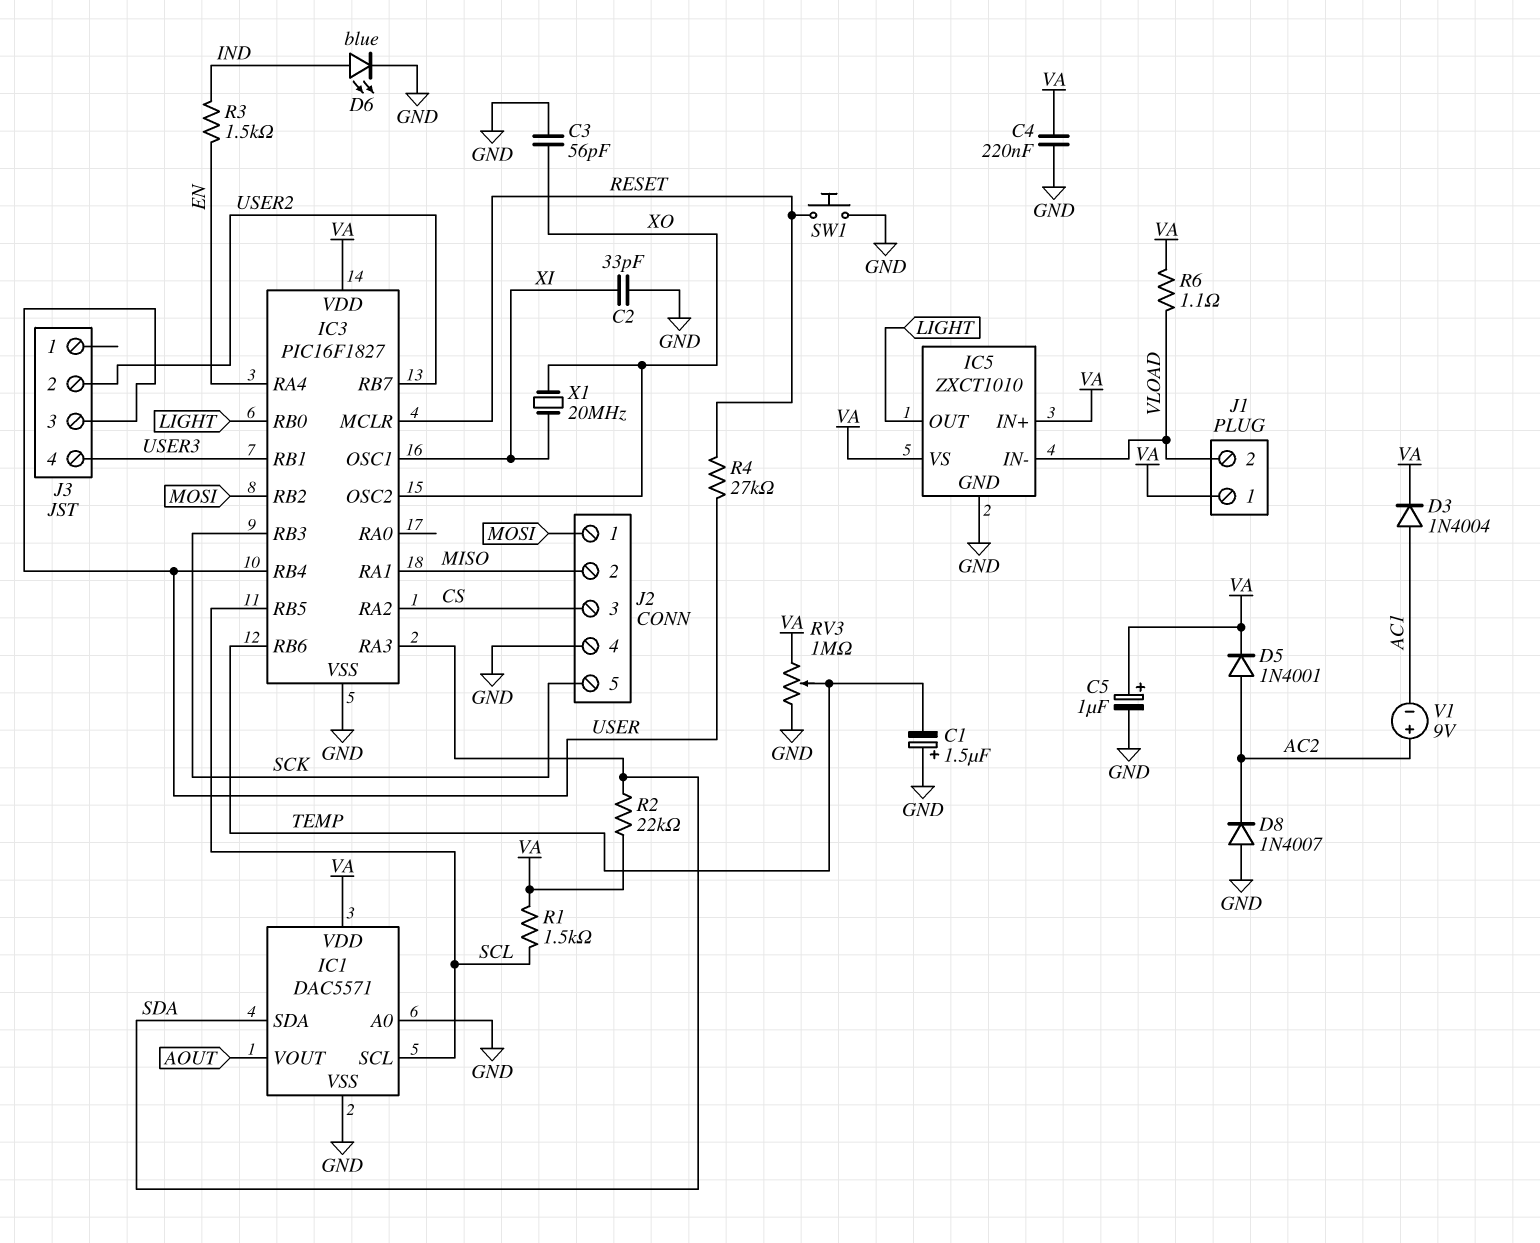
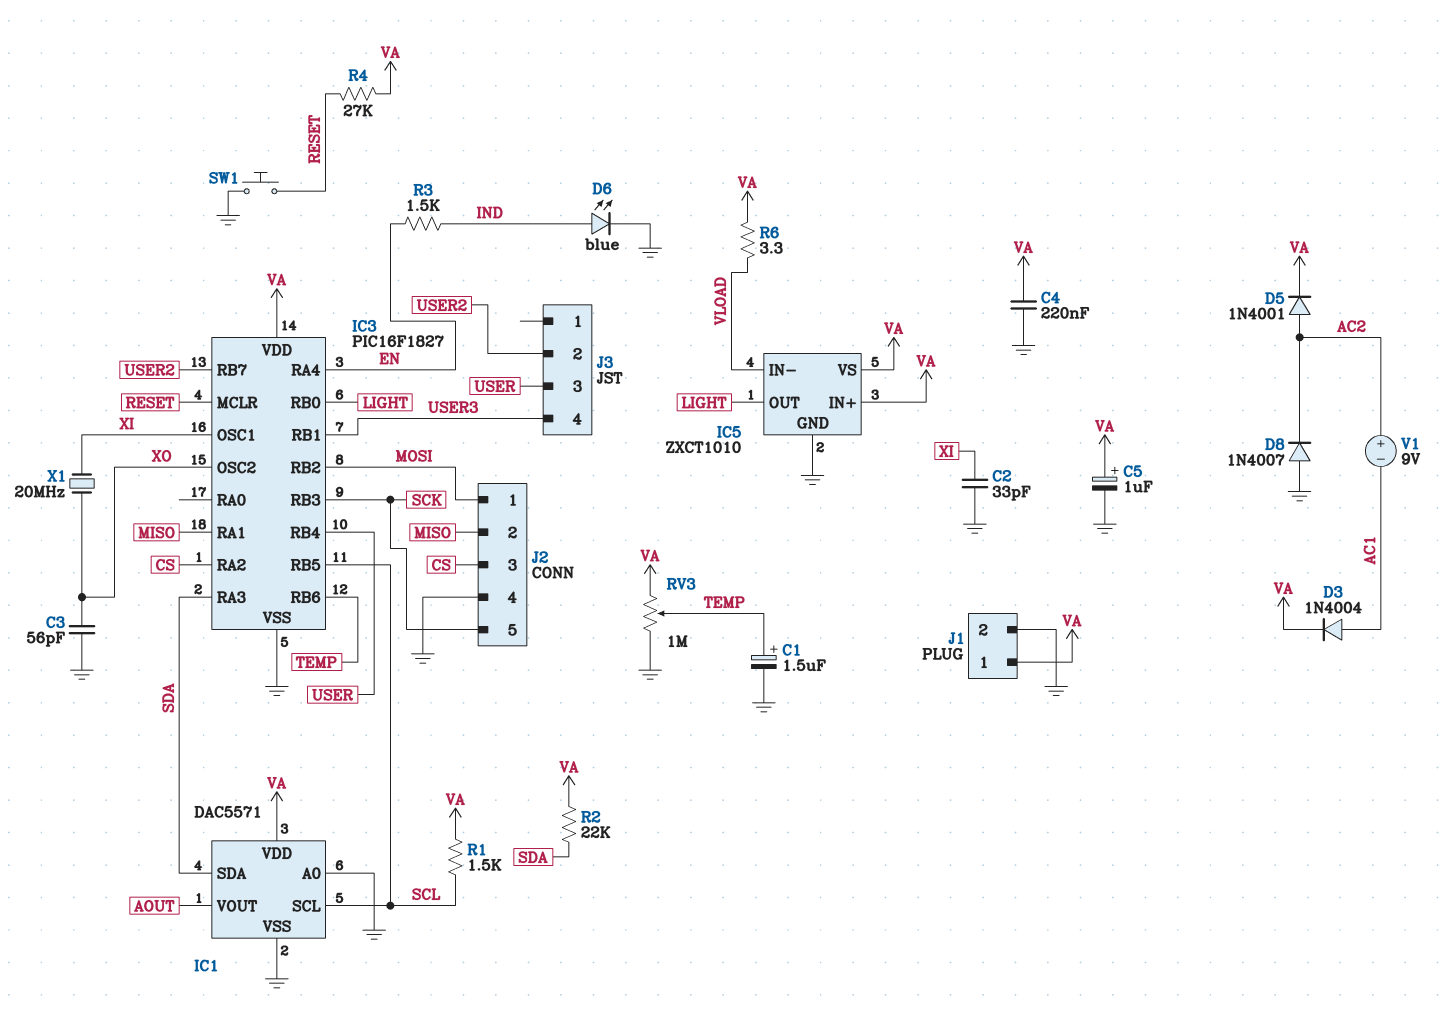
C1: 1.5uF (plus GND, minus TEMP) -> 1.5uF (plus TEMP, minus GND)
J1 pin 2: VLOAD -> GND
R4: 27k (RESET, USER) -> 27k (RESET, VA)
R6: 1.1 (VA, VLOAD) -> 3.3 (VA, VLOAD)

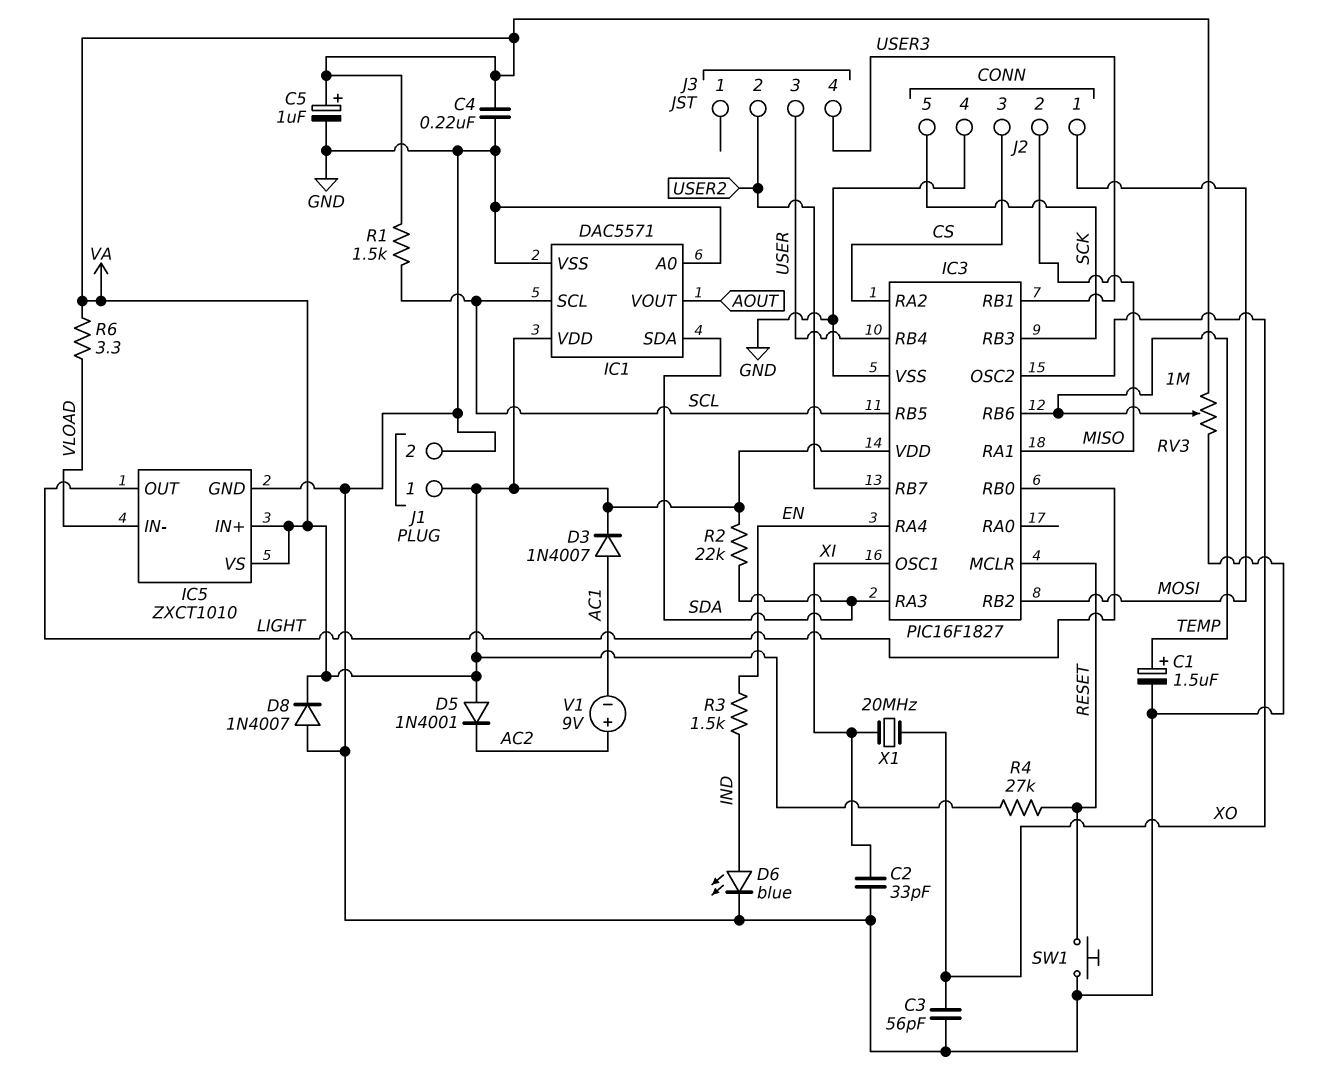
D3: diode 1N4004 (A AC1, K VA) -> diode 1N4007 (A AC1, K VA)
D5: diode 1N4001 (A AC2, K VA) -> diode 1N4001 (A VA, K AC2)
D8: diode 1N4007 (A GND, K AC2) -> diode 1N4007 (A GND, K VA)

